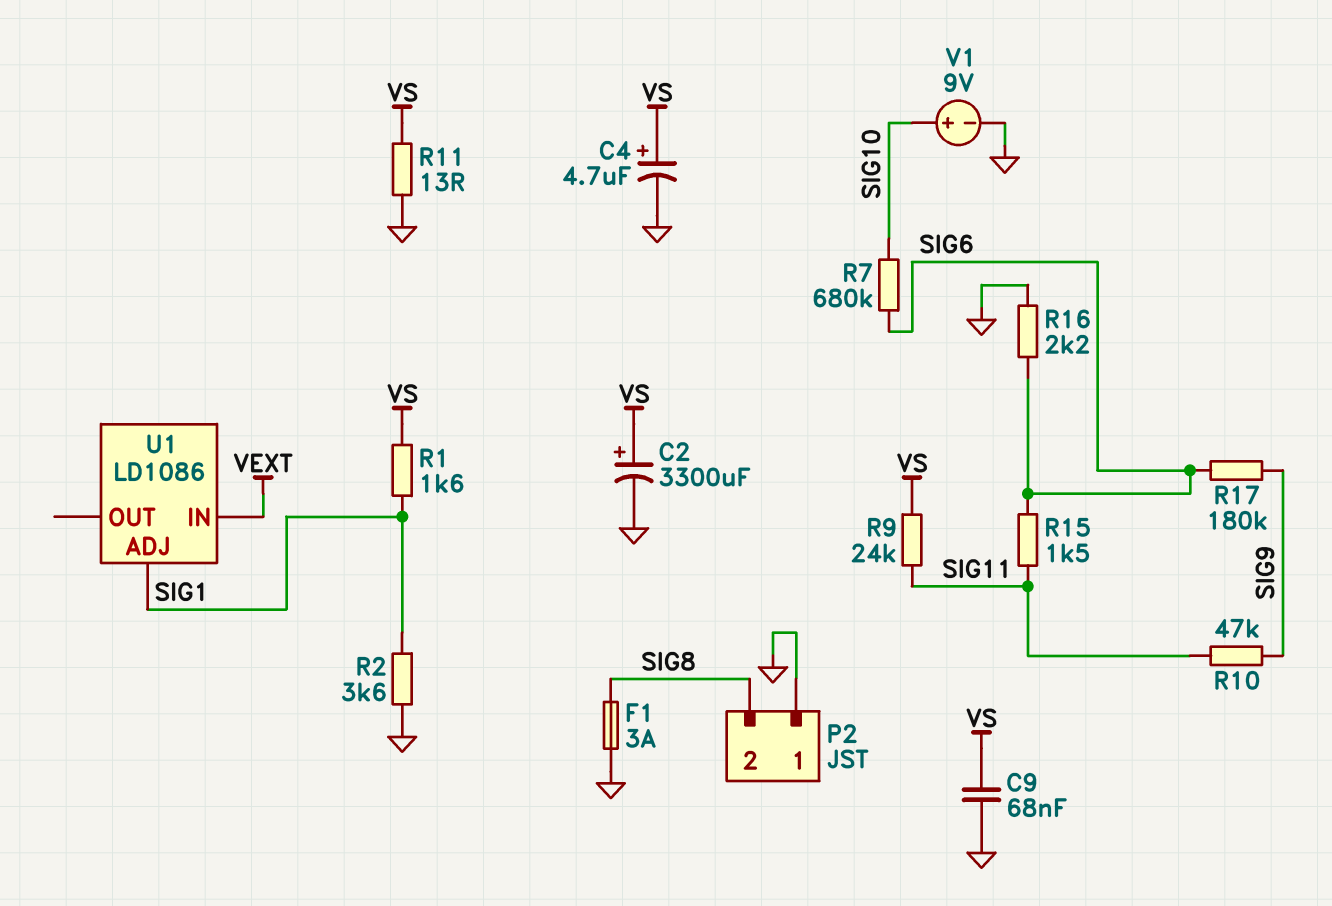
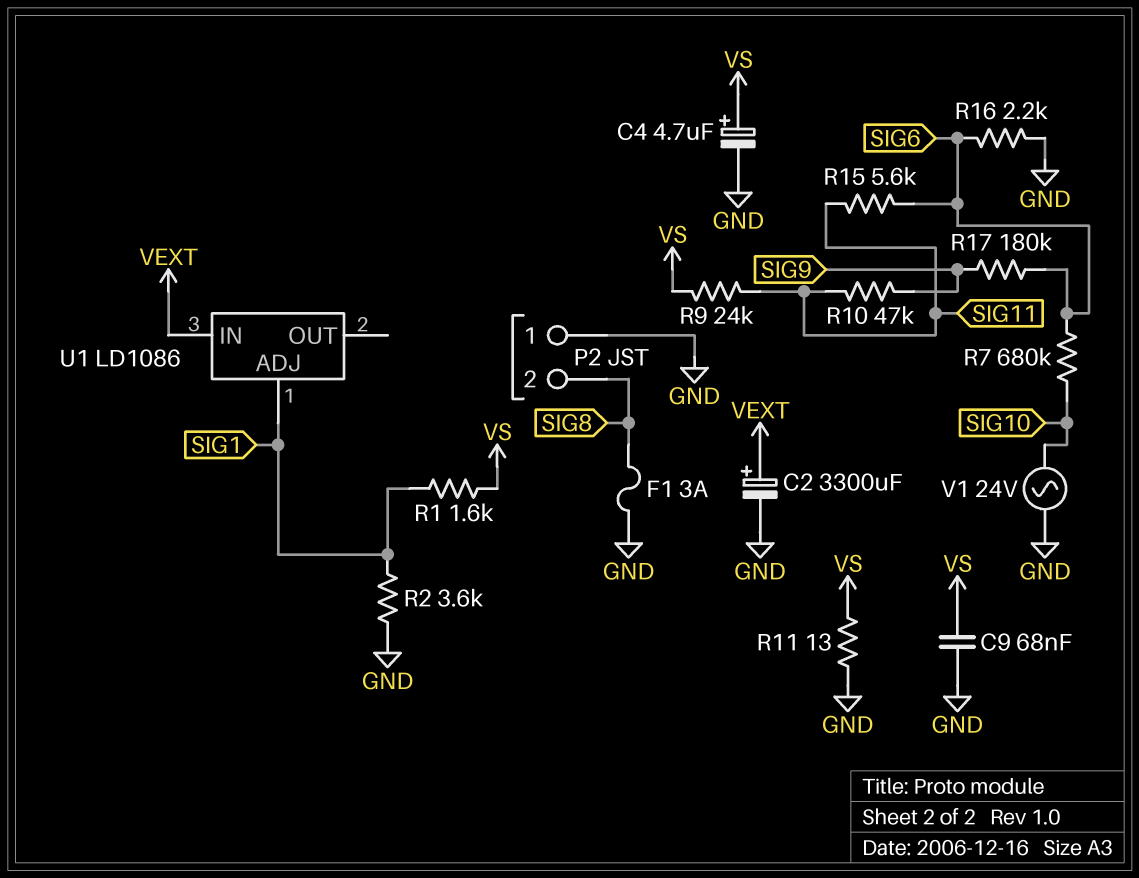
C2: 3300uF (plus VS, minus GND) -> 3300uF (plus VEXT, minus GND)
R15: 1.5k (SIG6, SIG11) -> 5.6k (SIG6, SIG11)
V1: 9V (plus SIG10, minus GND) -> AC 24V (GND, SIG10)

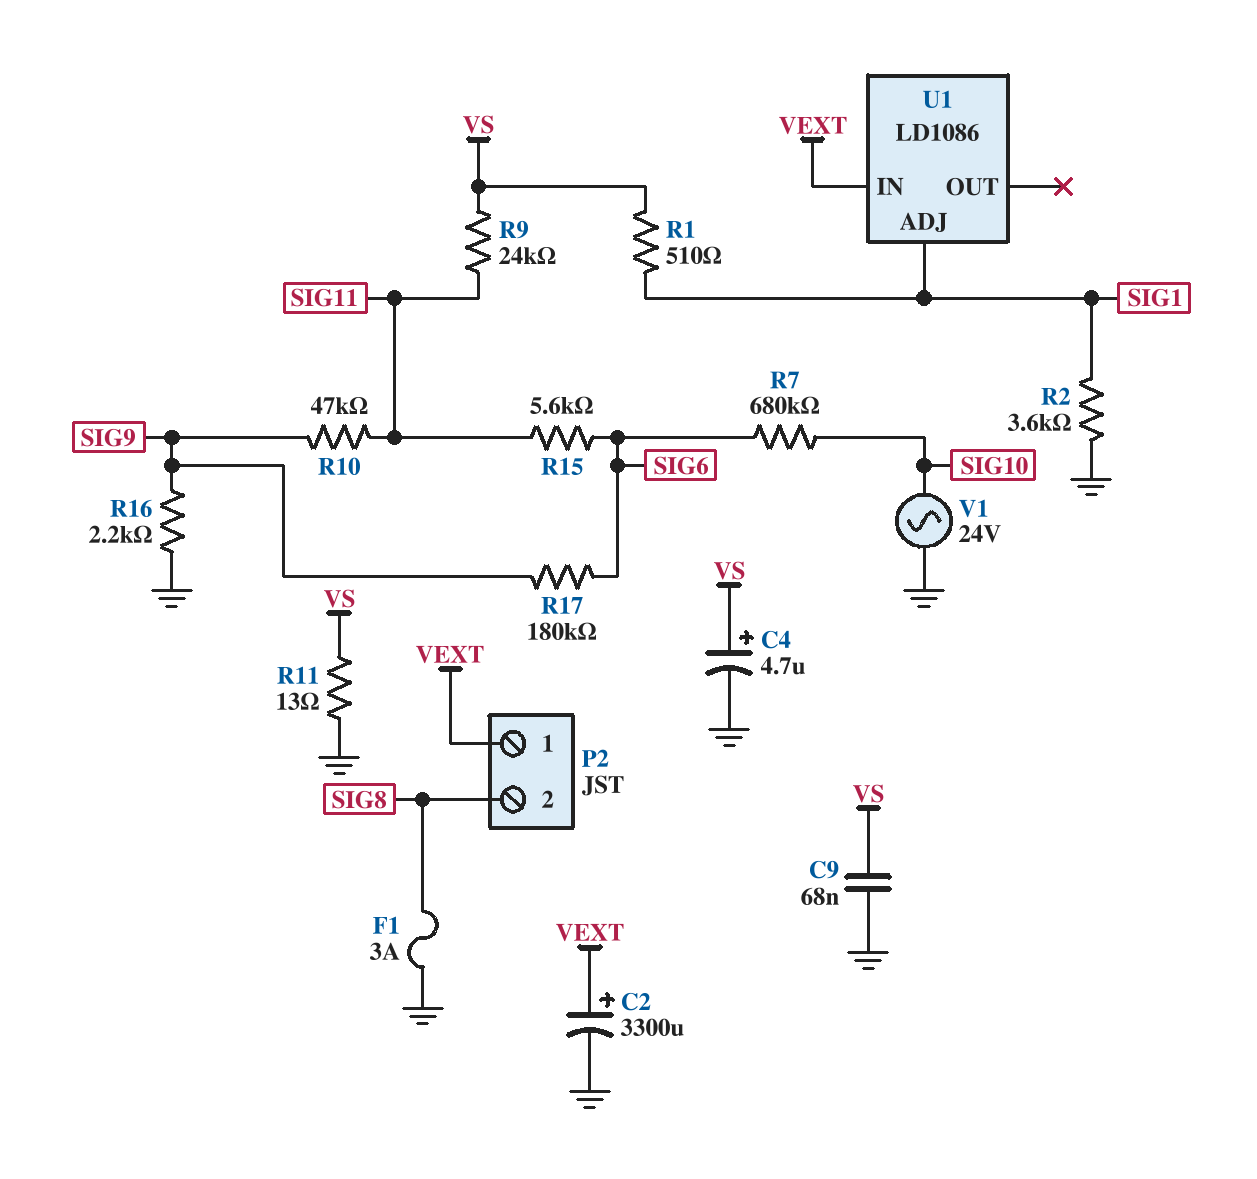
P2 pin 1: GND -> VEXT
R1: 1.6k (SIG1, VS) -> 510 (SIG1, VS)
R16: 2.2k (GND, SIG6) -> 2.2k (GND, SIG9)

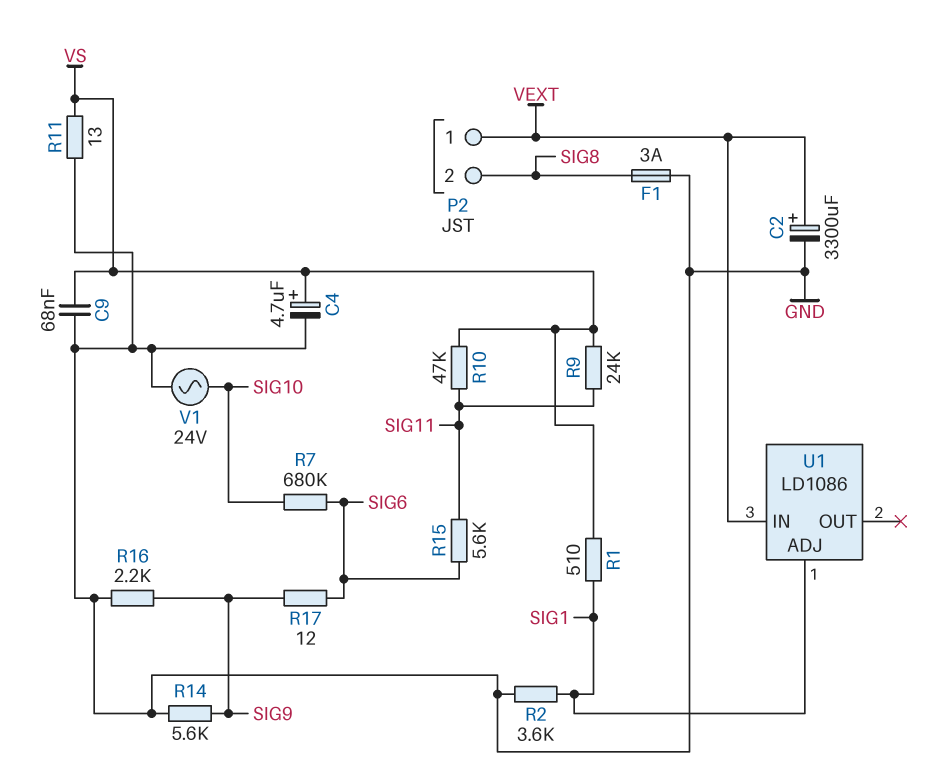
R10: 47k (SIG9, SIG11) -> 47k (SIG11, VS)
R14: none -> 5.6k (GND, SIG9)
R17: 180k (SIG6, SIG9) -> 12 (SIG6, SIG9)

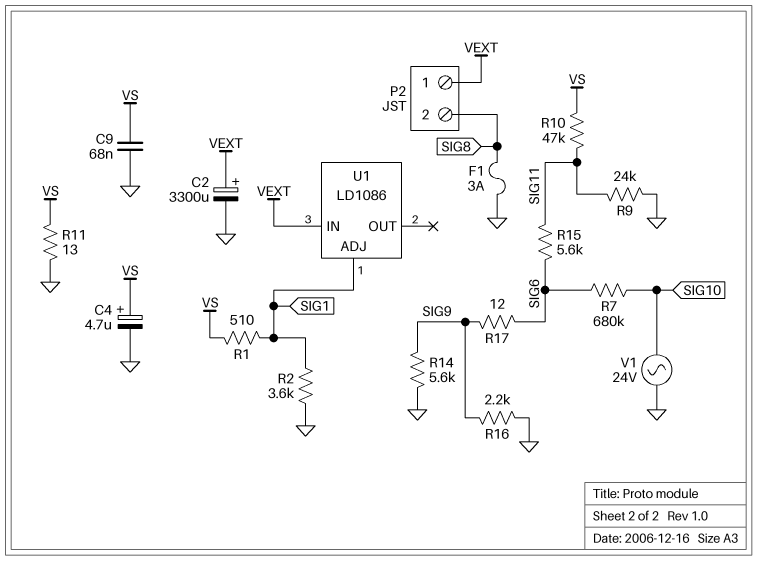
R9: 24k (SIG11, VS) -> 24k (GND, SIG11)

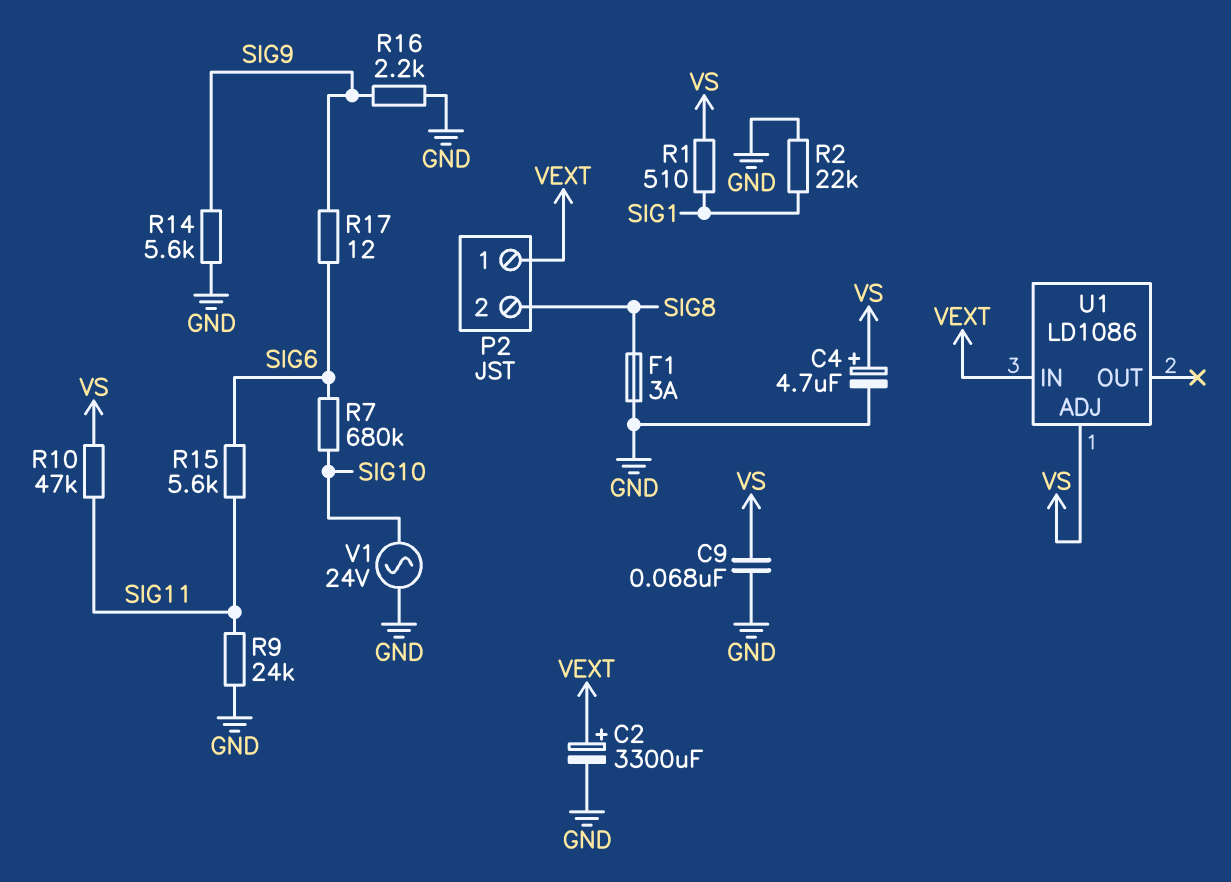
R2: 3.6k (GND, SIG1) -> 22k (GND, SIG1)
R11: 13 (GND, VS) -> none
U1 pin ADJ: SIG1 -> VS

